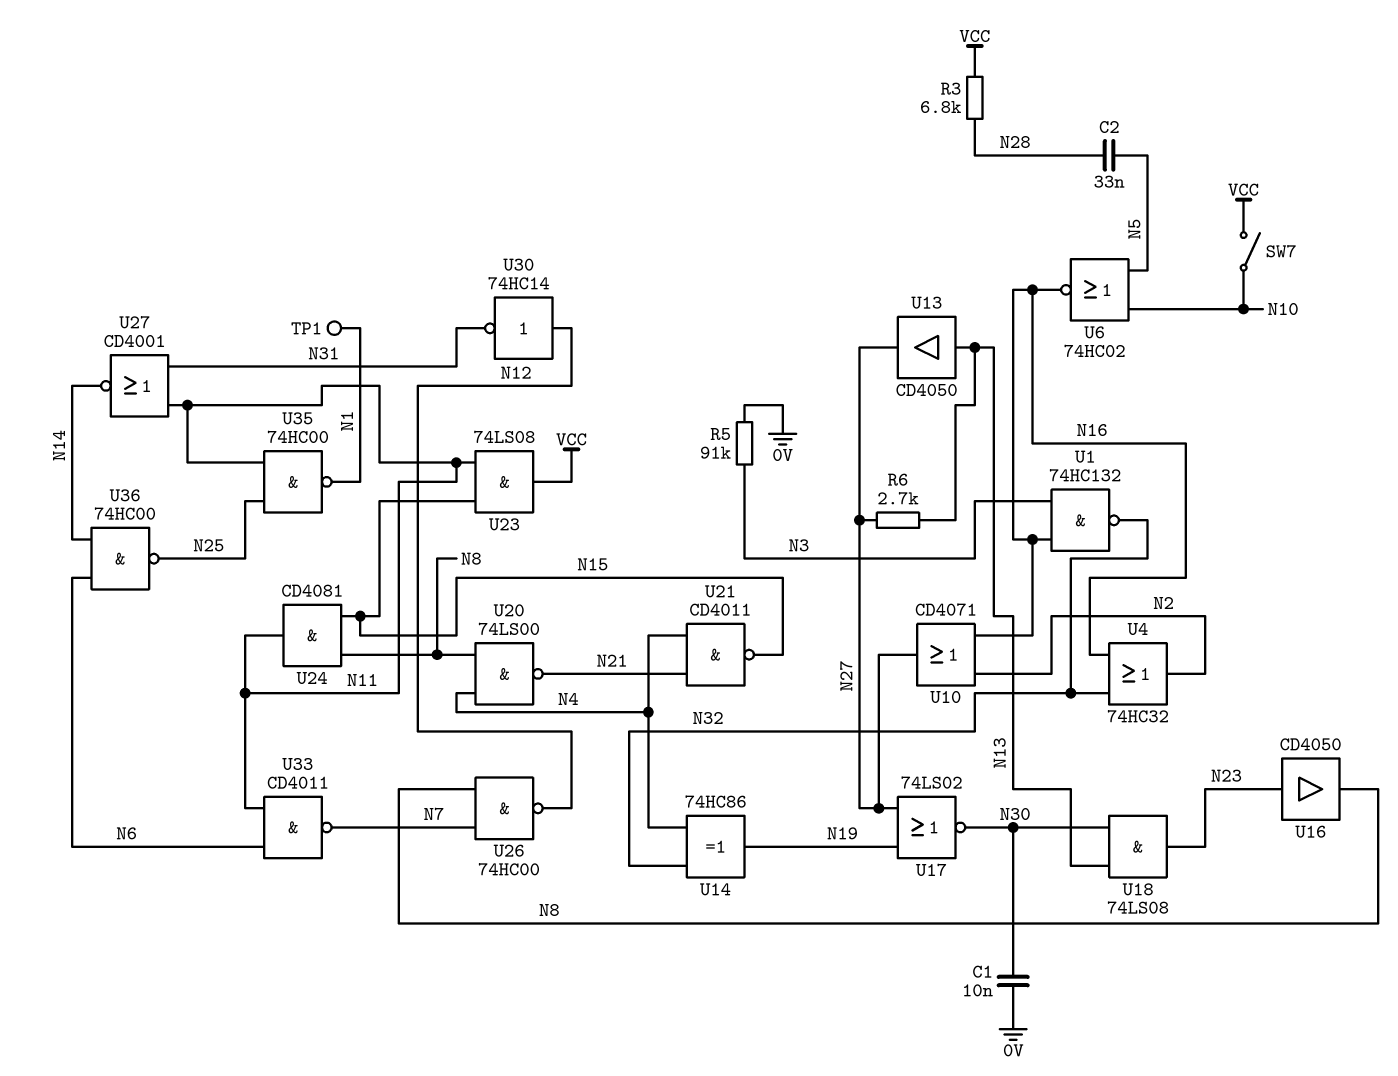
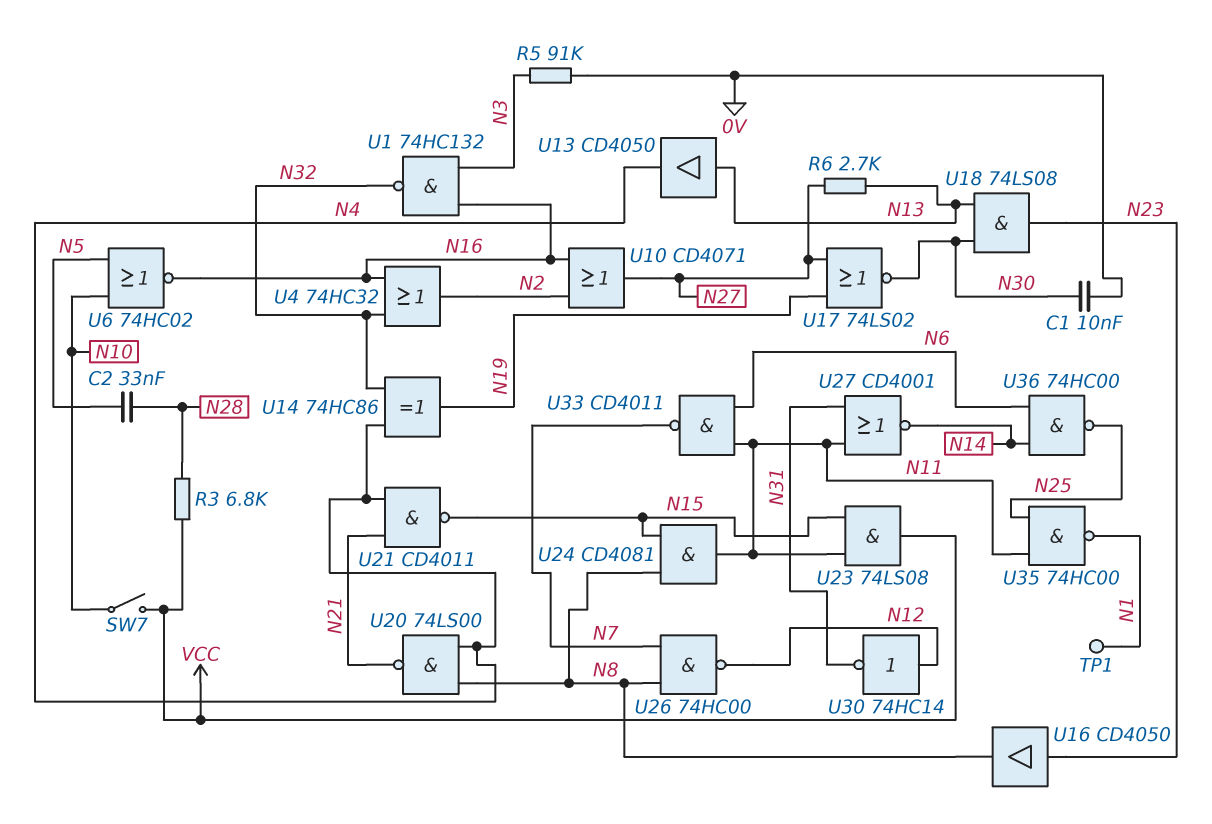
U13: buffer CD4050 (in N13, out N27) -> buffer CD4050 (in N13, out N4)

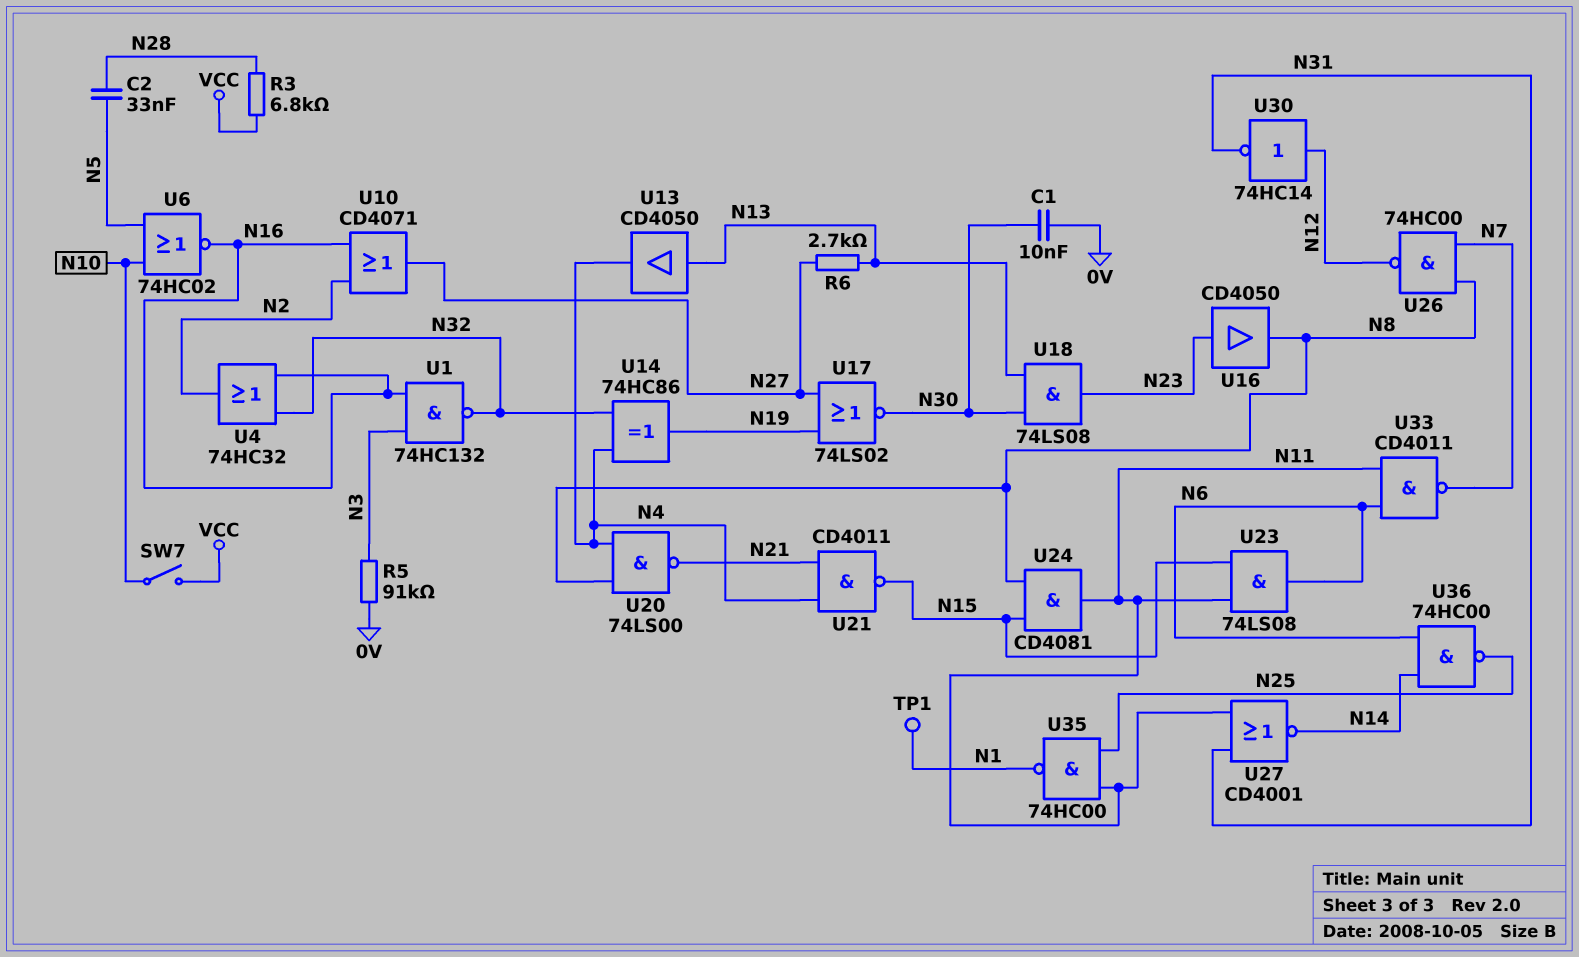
U23: AND 74LS08 (in N11, in N15, out VCC) -> AND 74LS08 (in N11, in N15, out N6)

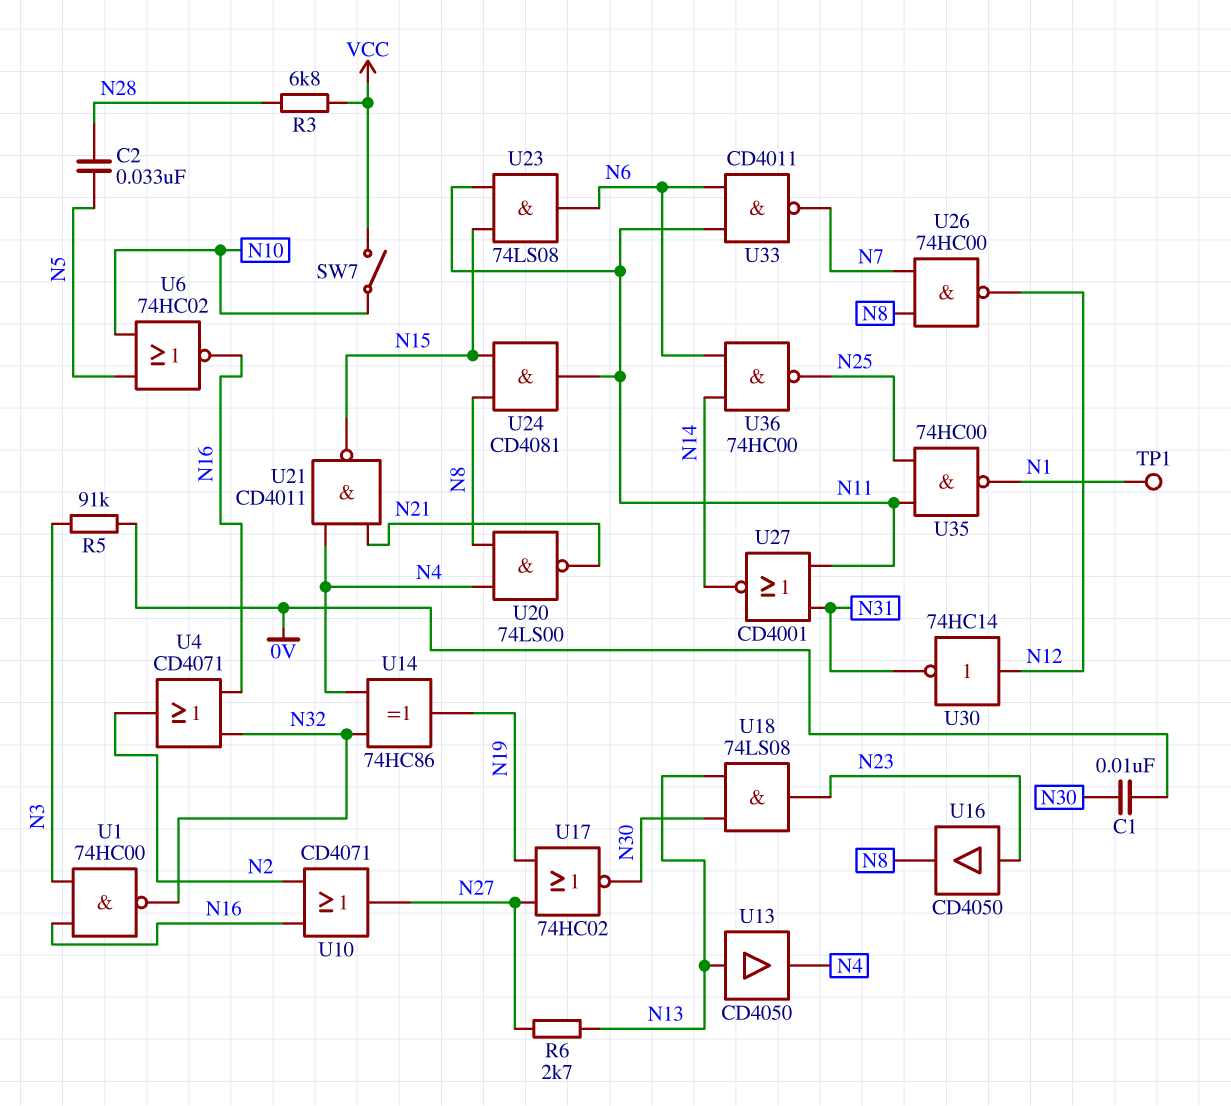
U1: NAND 74HC132 (in N3, in N16, out N32) -> NAND 74HC00 (in N3, in N16, out N32)
U4: OR 74HC32 (in N16, in N32, out N2) -> OR CD4071 (in N16, in N32, out N2)
U17: NOR 74LS02 (in N19, in N27, out N30) -> NOR 74HC02 (in N19, in N27, out N30)

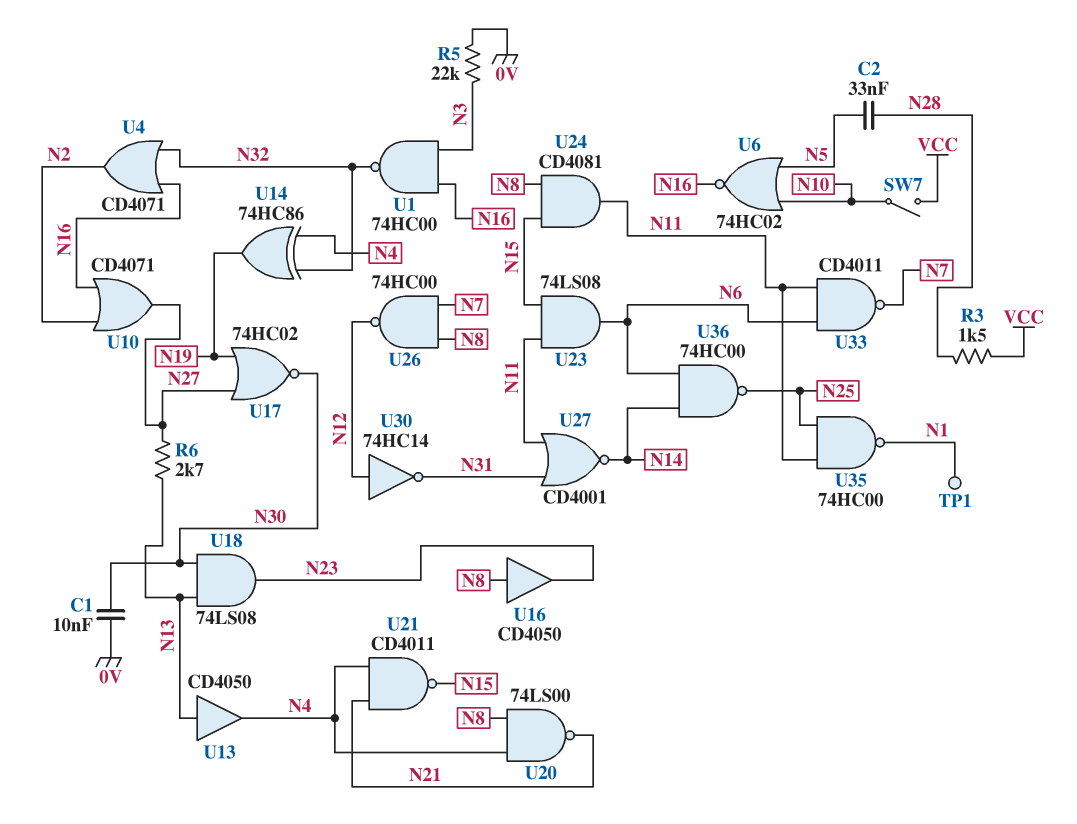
R3: 6.8k (N28, VCC) -> 1.5k (N28, VCC)
R5: 91k (0V, N3) -> 22k (0V, N3)
U16: buffer CD4050 (in N23, out N8) -> buffer CD4050 (in N8, out N23)

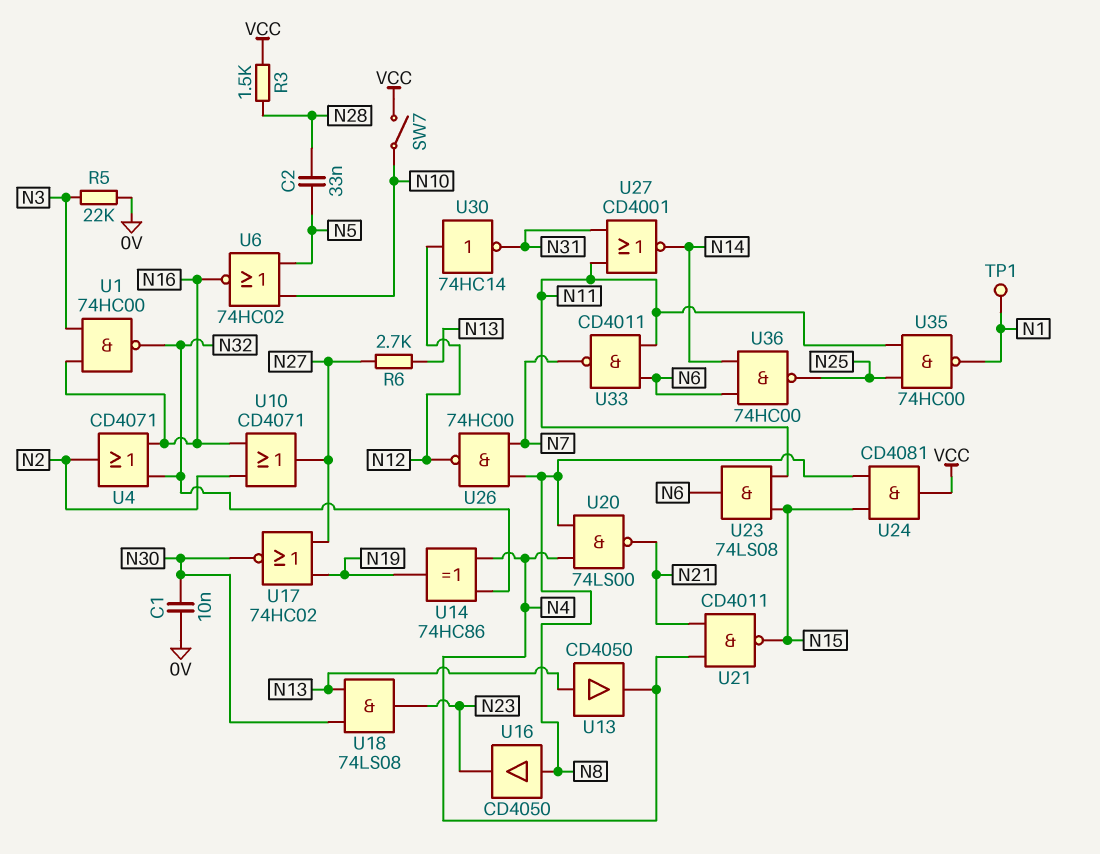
U24: AND CD4081 (in N8, in N15, out N11) -> AND CD4081 (in N8, in N15, out VCC)

